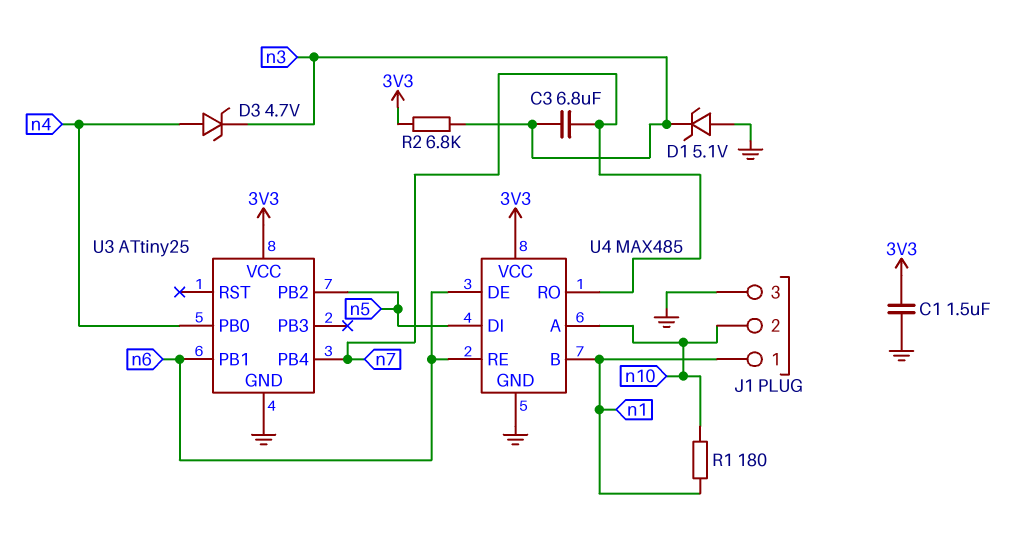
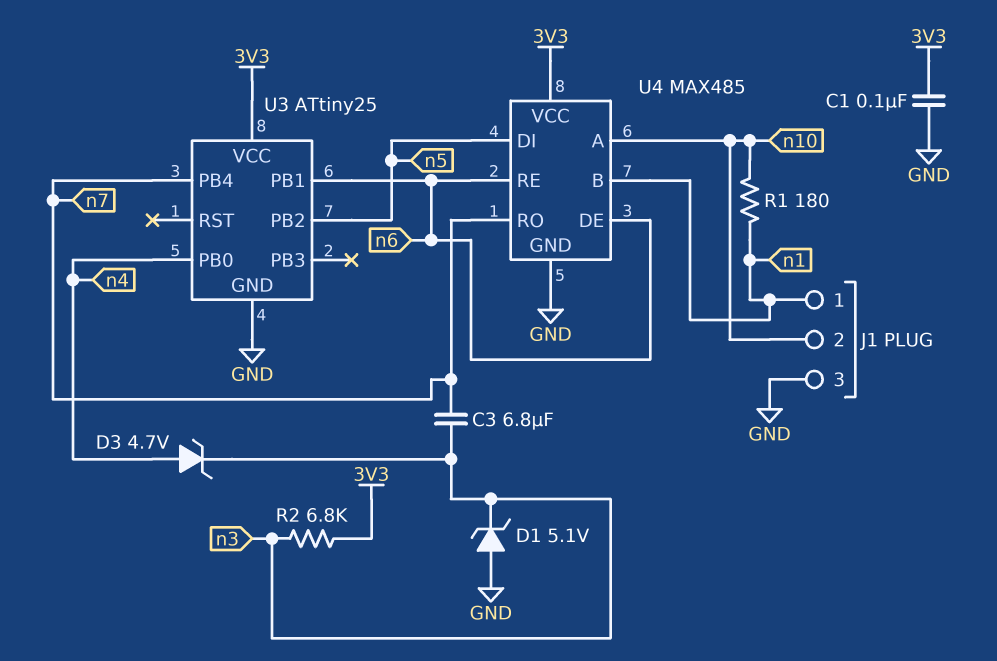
C1: 1.5uF (3V3, GND) -> 100nF (3V3, GND)

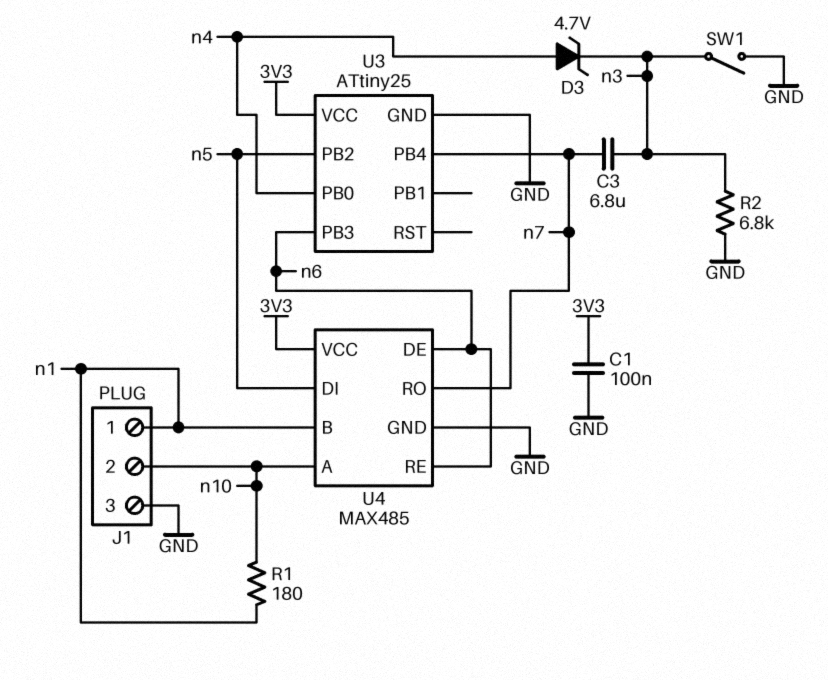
D1: zener 5.1V (A GND, K n3) -> none
R2: 6.8k (3V3, n3) -> 6.8k (GND, n3)
SW1: none -> switch (GND, n3)
U3 pin PB1: n6 -> none
U3 pin PB3: none -> n6

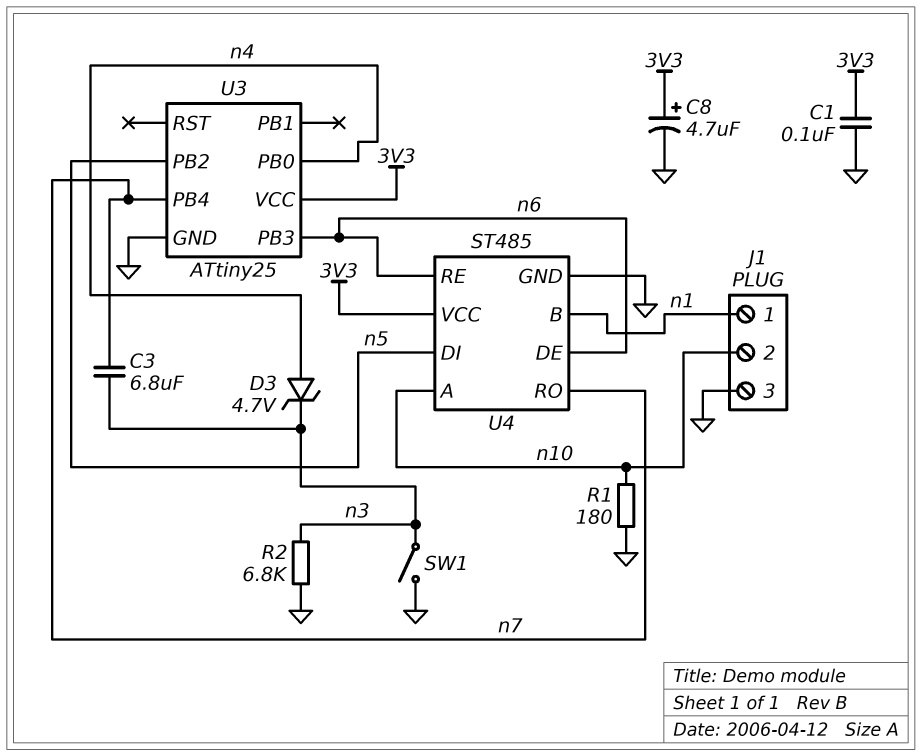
C8: none -> 4.7uF (plus 3V3, minus GND)
R1: 180 (n1, n10) -> 180 (GND, n10)
U4: MAX485 -> ST485

